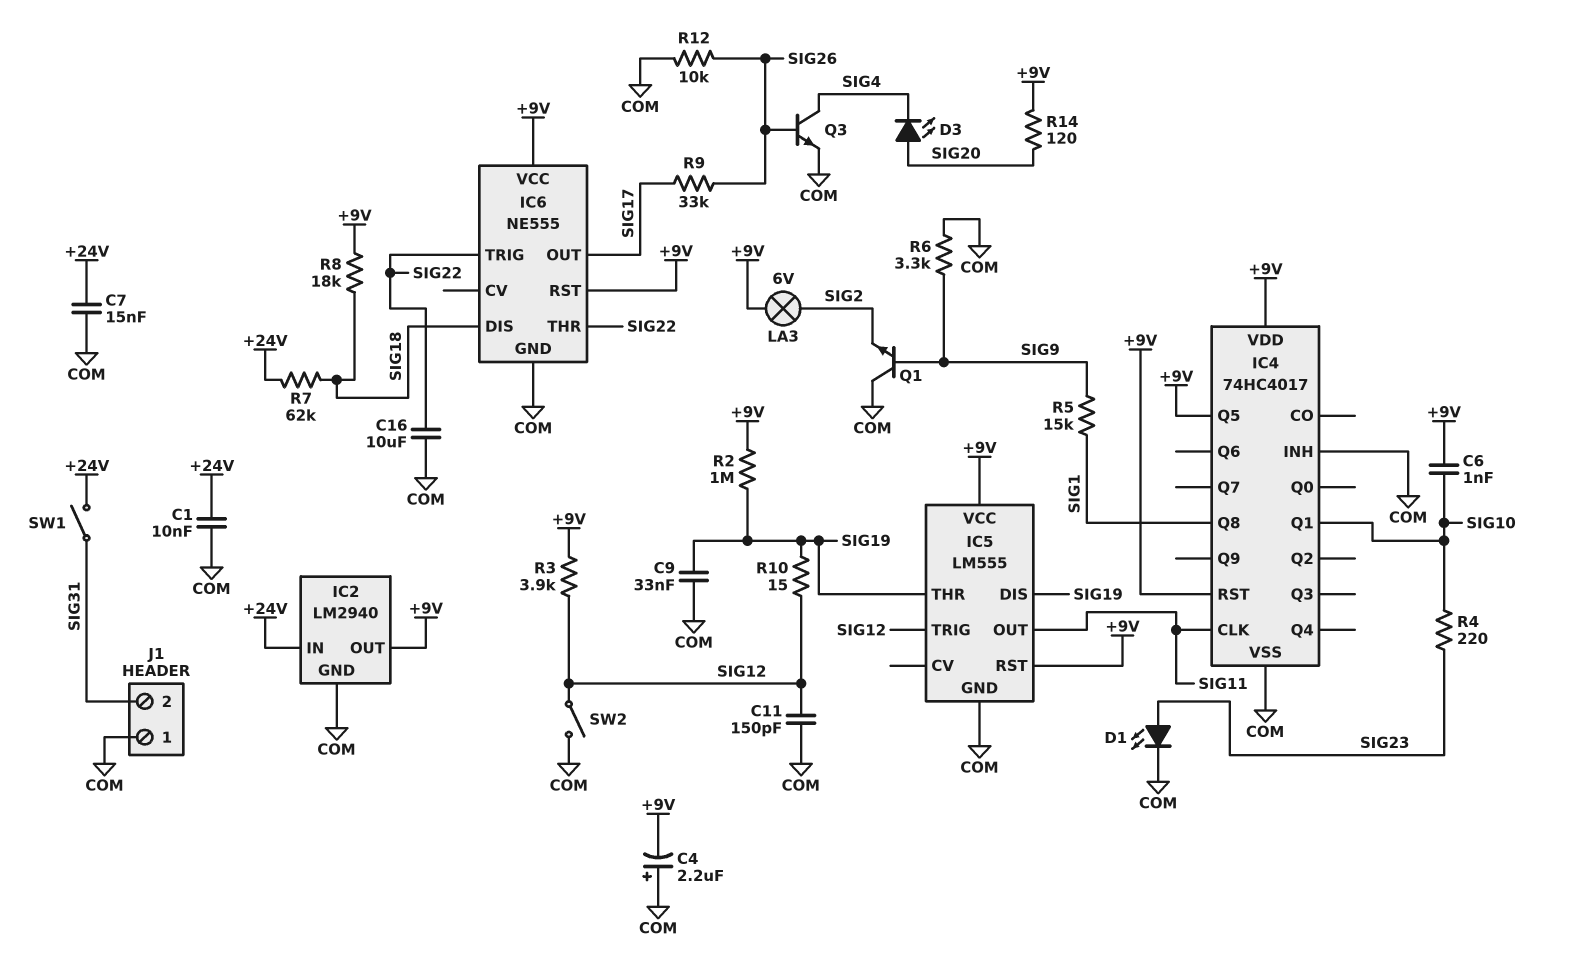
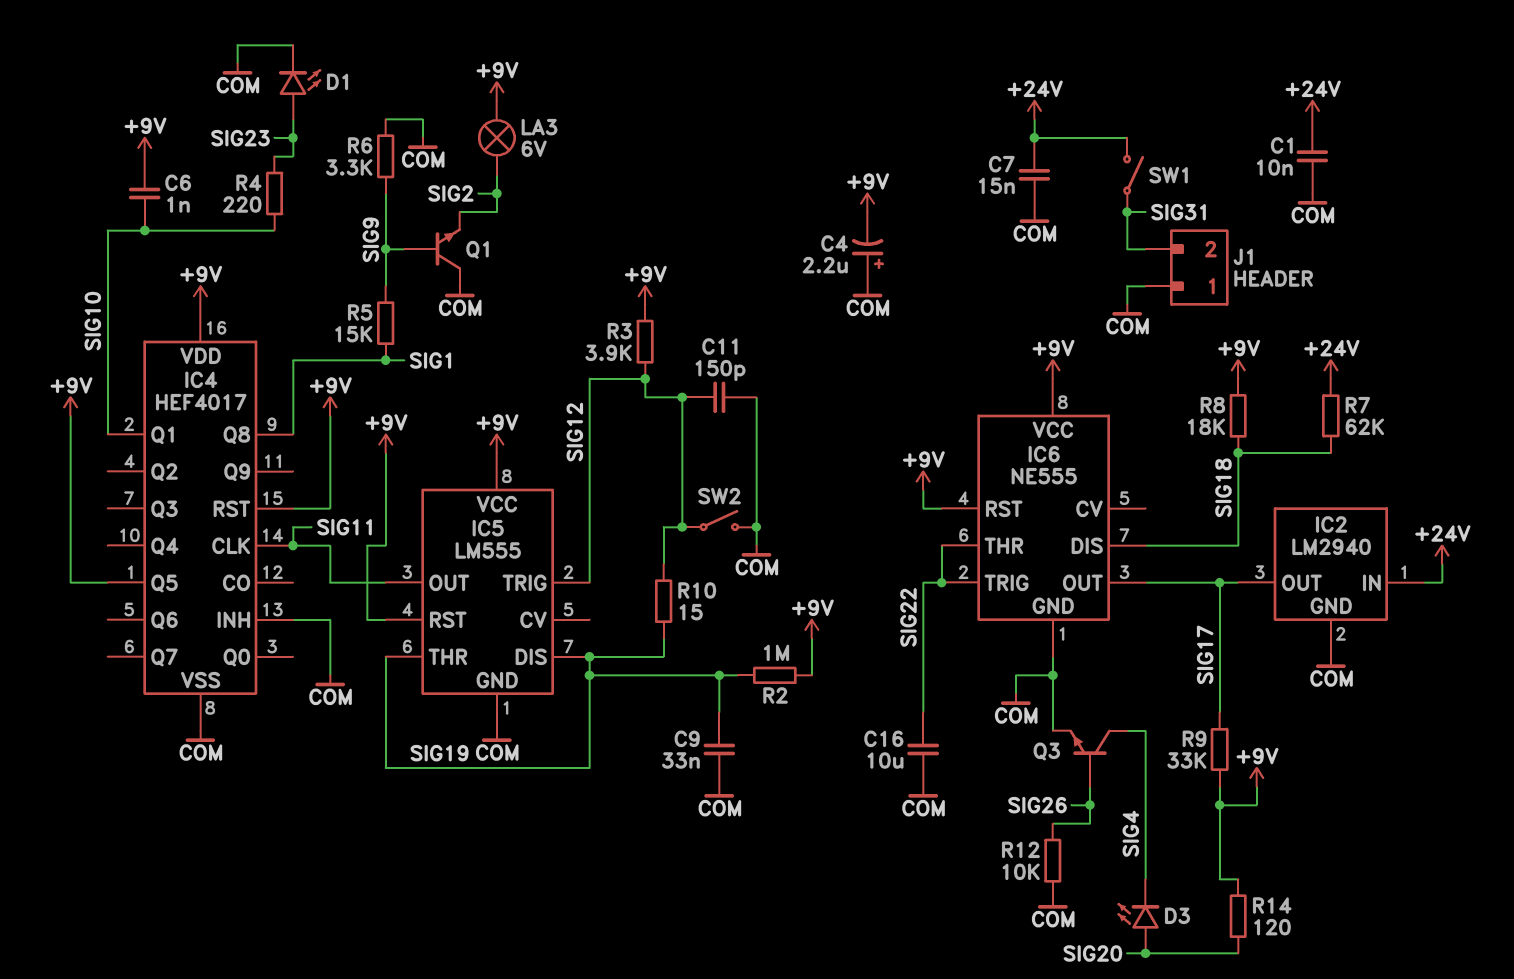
IC2 pin OUT: +9V -> SIG17
IC4: 74HC4017 -> HEF4017
R9: 33k (SIG17, SIG26) -> 33k (+9V, SIG17)

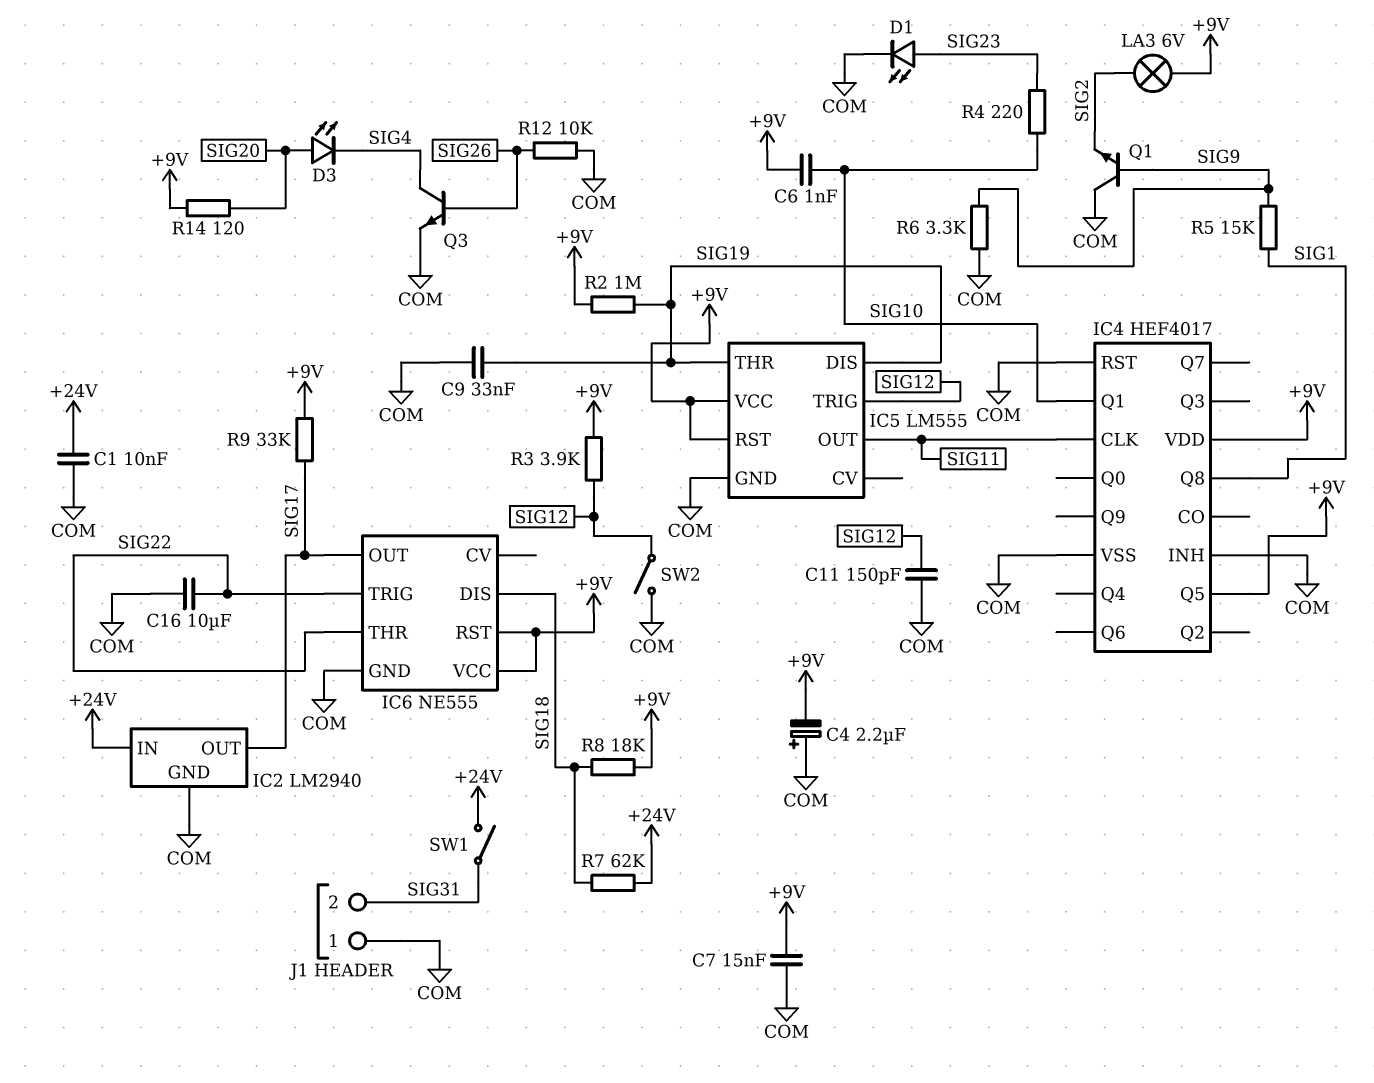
C7: 15nF (+24V, COM) -> 15nF (+9V, COM)
IC4 pin RST: +9V -> COM
R10: 15 (SIG12, SIG19) -> none

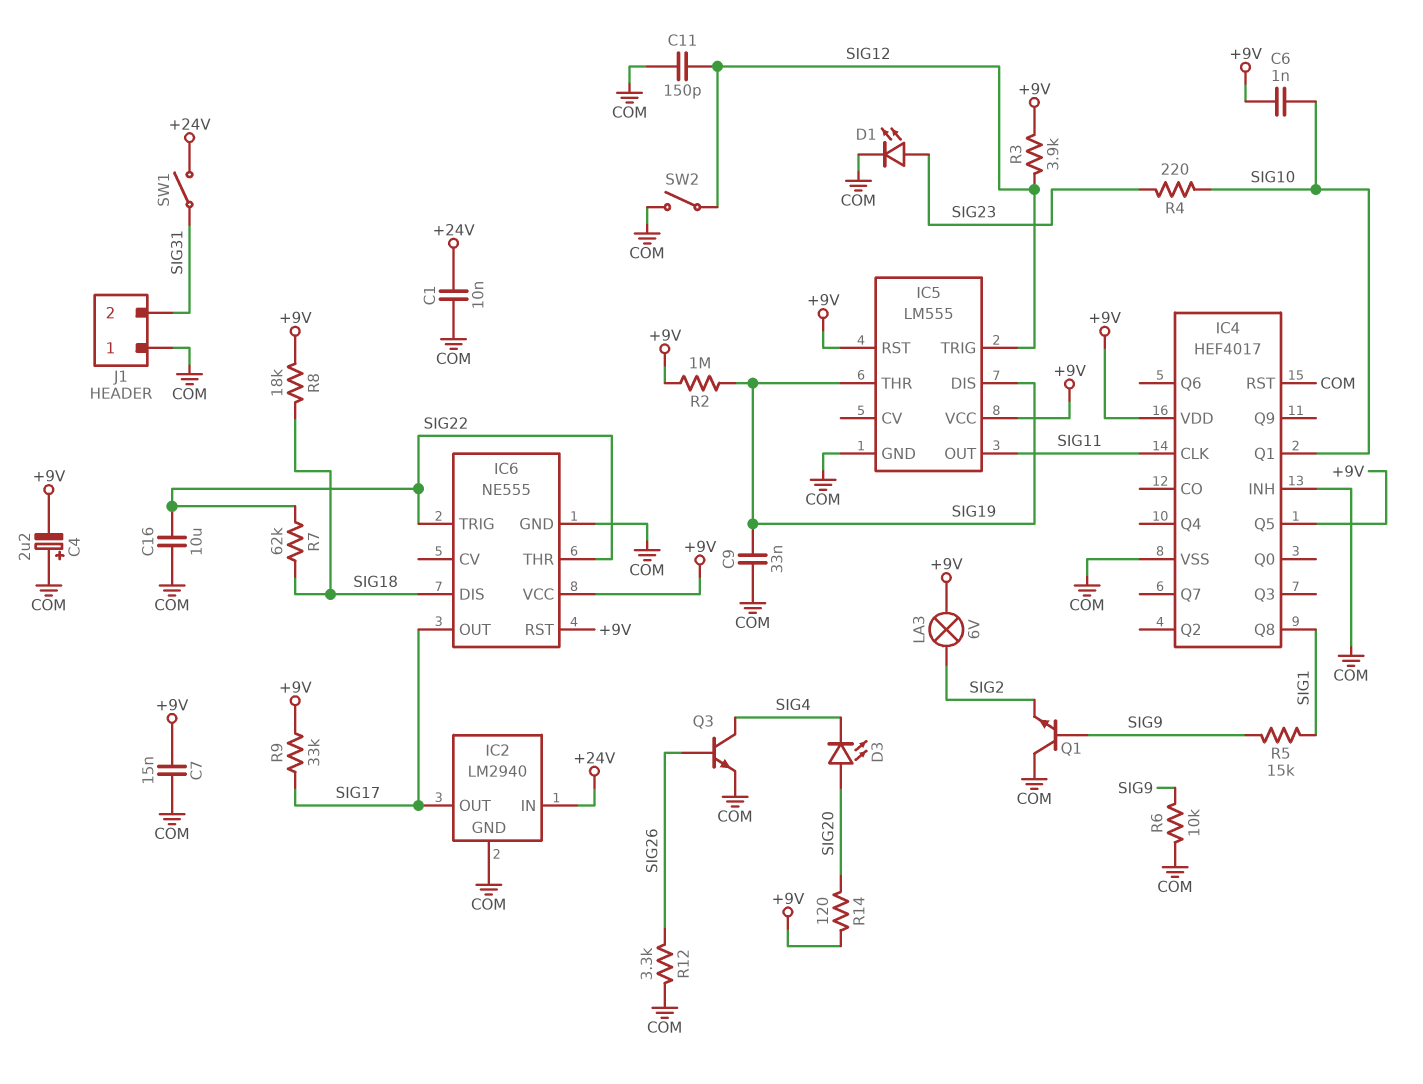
R6: 3.3k (COM, SIG9) -> 10k (COM, SIG9)
R7: 62k (+24V, SIG18) -> 62k (SIG18, SIG22)
R12: 10k (COM, SIG26) -> 3.3k (COM, SIG26)

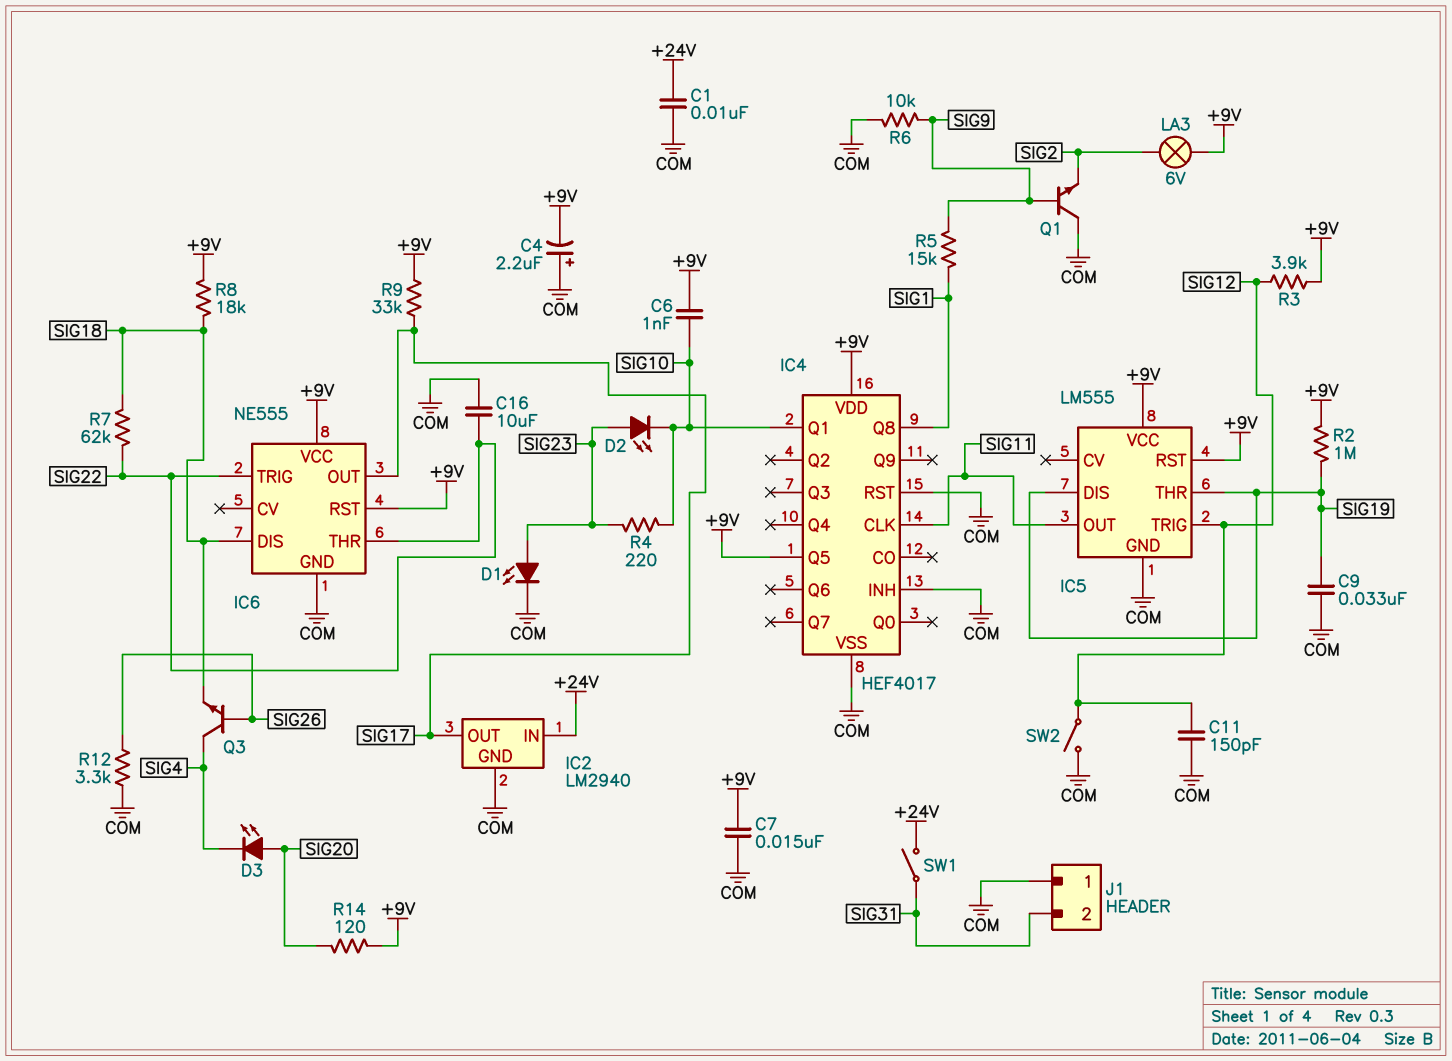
D2: none -> LED (A SIG23, K SIG10)
Q3: NPN (B SIG26, C SIG4, E COM) -> NPN (B SIG26, C SIG4, E SIG18)

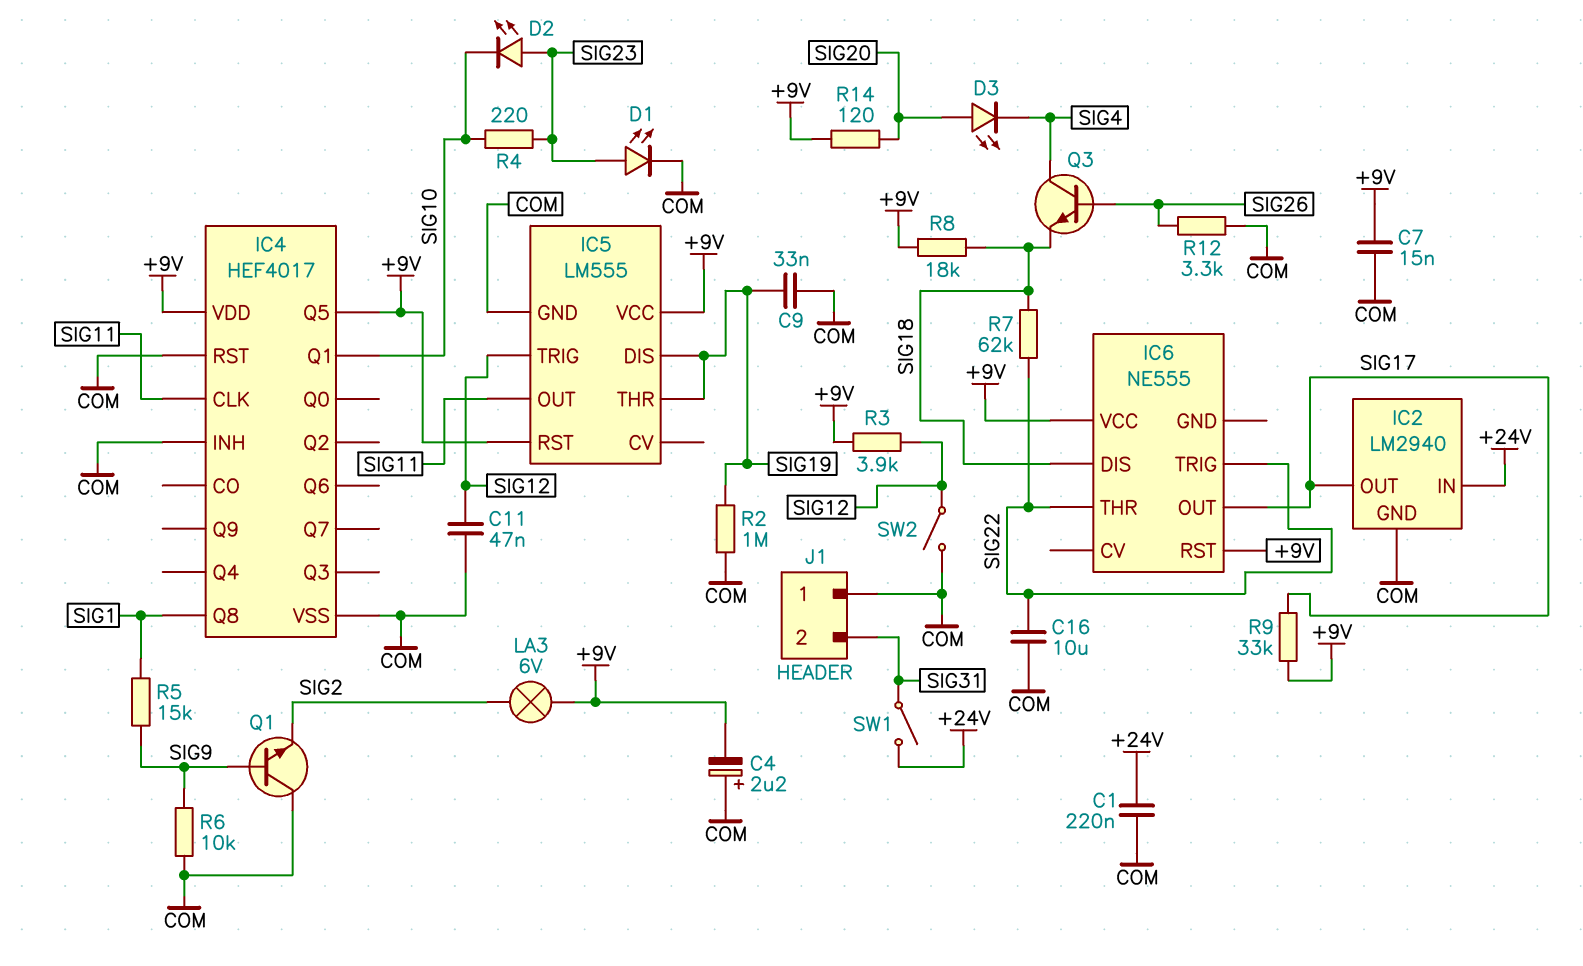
C1: 10nF (+24V, COM) -> 220nF (+24V, COM)
C6: 1nF (+9V, SIG10) -> none
C11: 150pF (COM, SIG12) -> 47nF (COM, SIG12)
IC6 pin GND: COM -> none
R2: 1M (+9V, SIG19) -> 1M (COM, SIG19)

